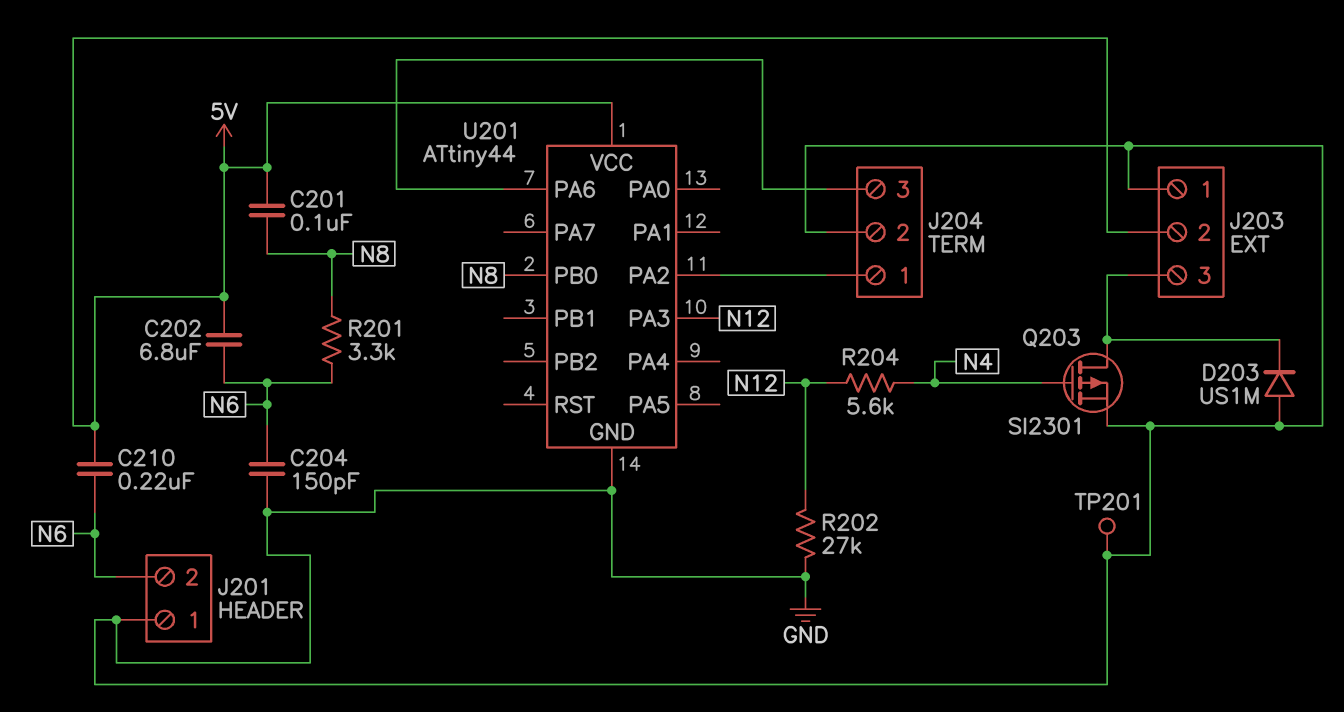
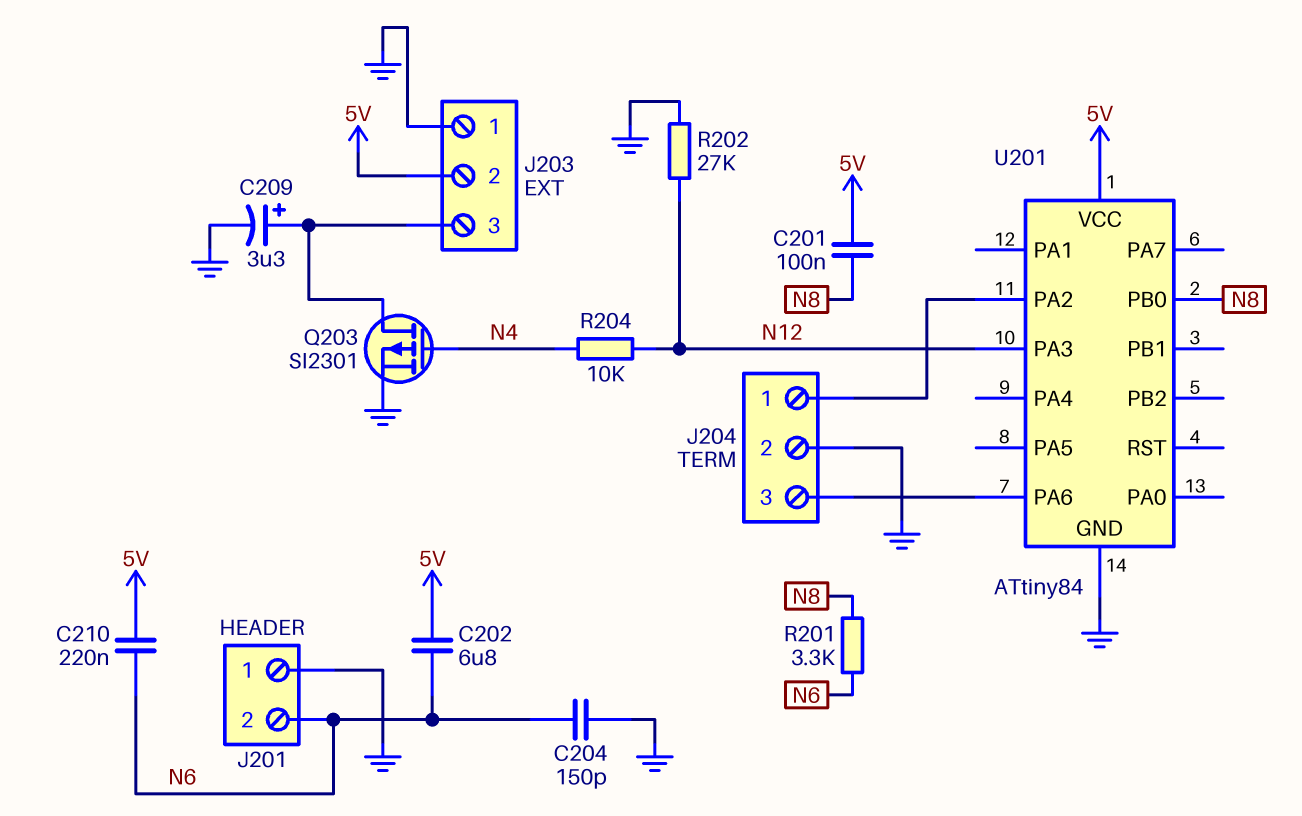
C209: none -> 3.3uF (plus J203/3, minus GND)
D203: diode US1M (A GND, K J203/3) -> none
R204: 5.6k (N4, N12) -> 10k (N4, N12)
TP201: test point (GND) -> none
U201: ATtiny44 -> ATtiny84

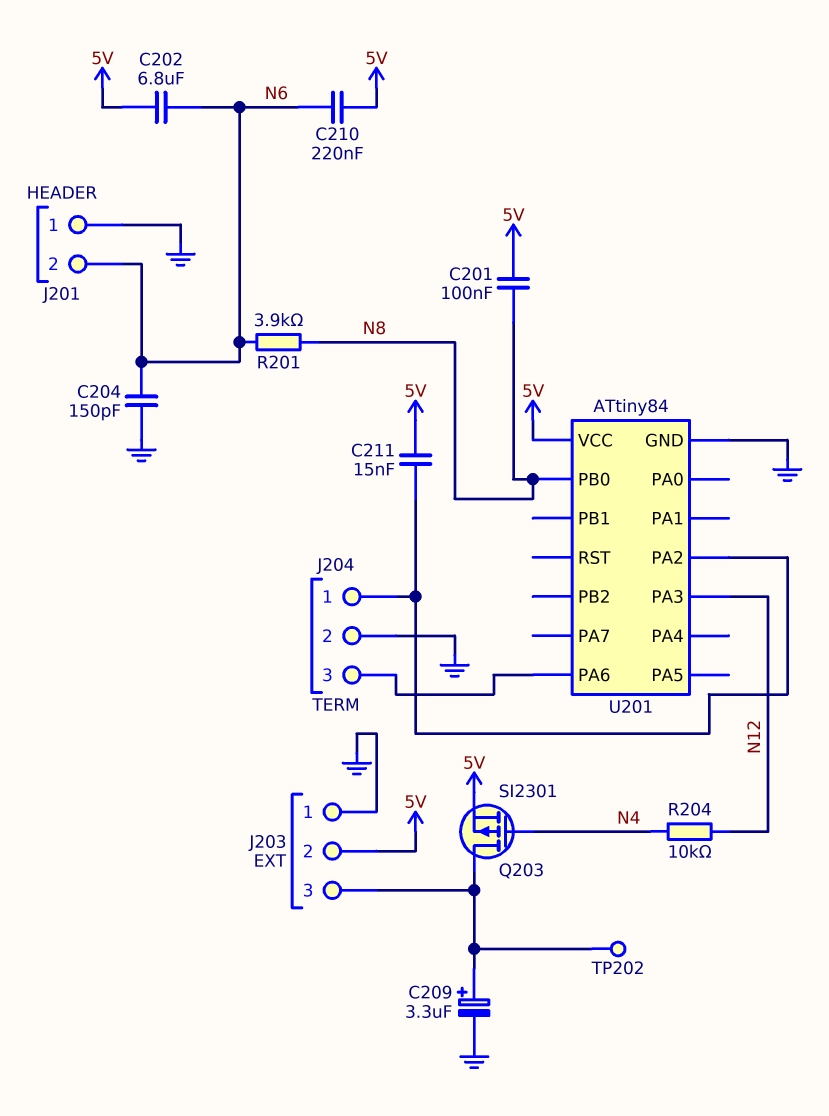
C211: none -> 15nF (5V, J204/1)
Q203: PMOS SI2301 (G N4, D J203/3, S GND) -> PMOS SI2301 (G N4, D J203/3, S 5V)
R201: 3.3k (N6, N8) -> 3.9k (N6, N8)
R202: 27k (GND, N12) -> none
TP202: none -> test point (J203/3)

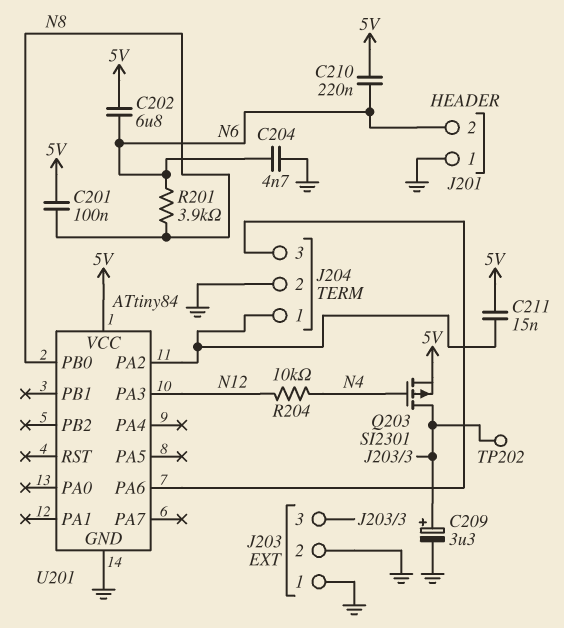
C204: 150pF (GND, N6) -> 4.7nF (GND, N6)
J203 pin 2: 5V -> GND

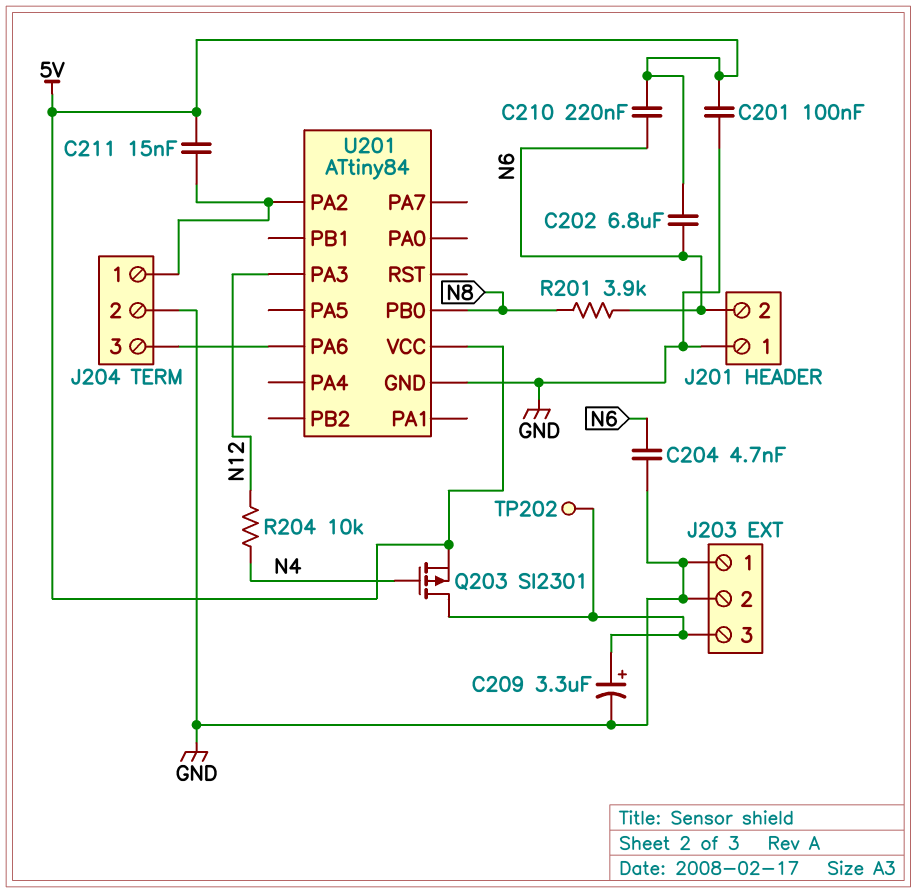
C201: 100nF (5V, N8) -> 100nF (5V, GND)

